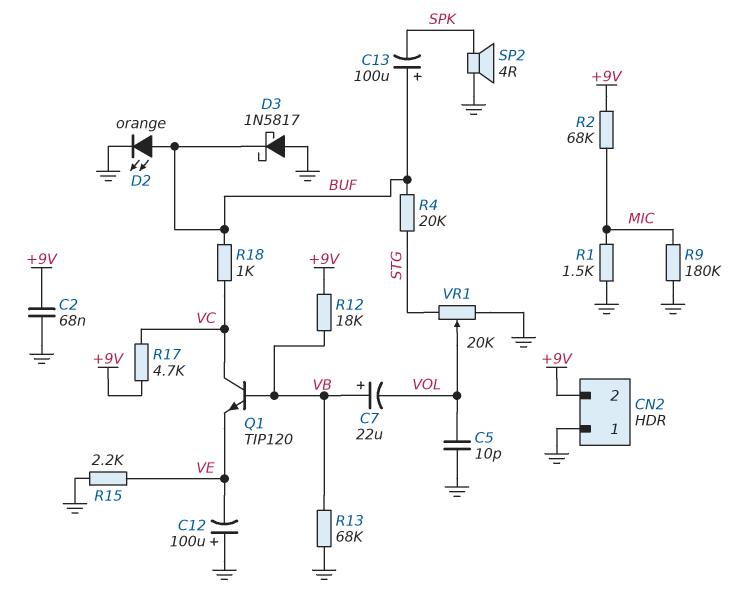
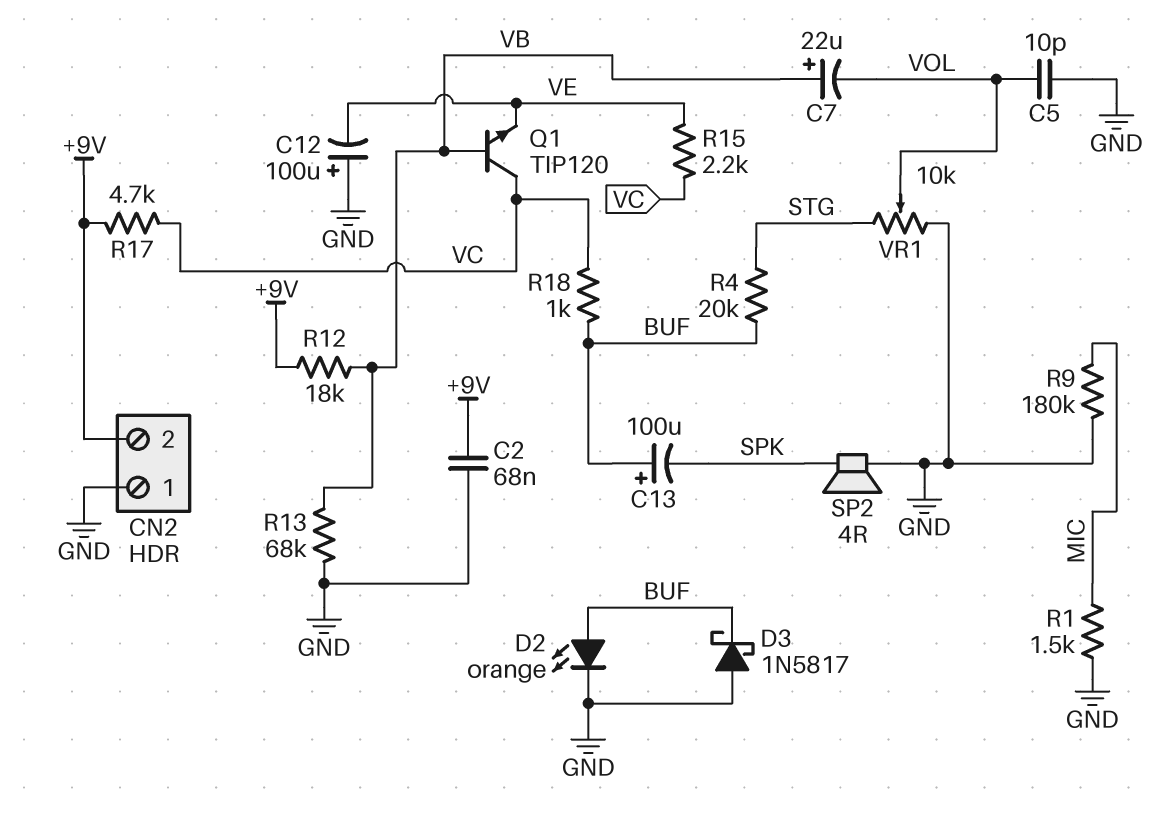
R2: 68k (+9V, MIC) -> none
R15: 2.2k (GND, VE) -> 2.2k (VC, VE)
VR1: 20k (GND, STG, wiper VOL) -> 10k (GND, STG, wiper VOL)

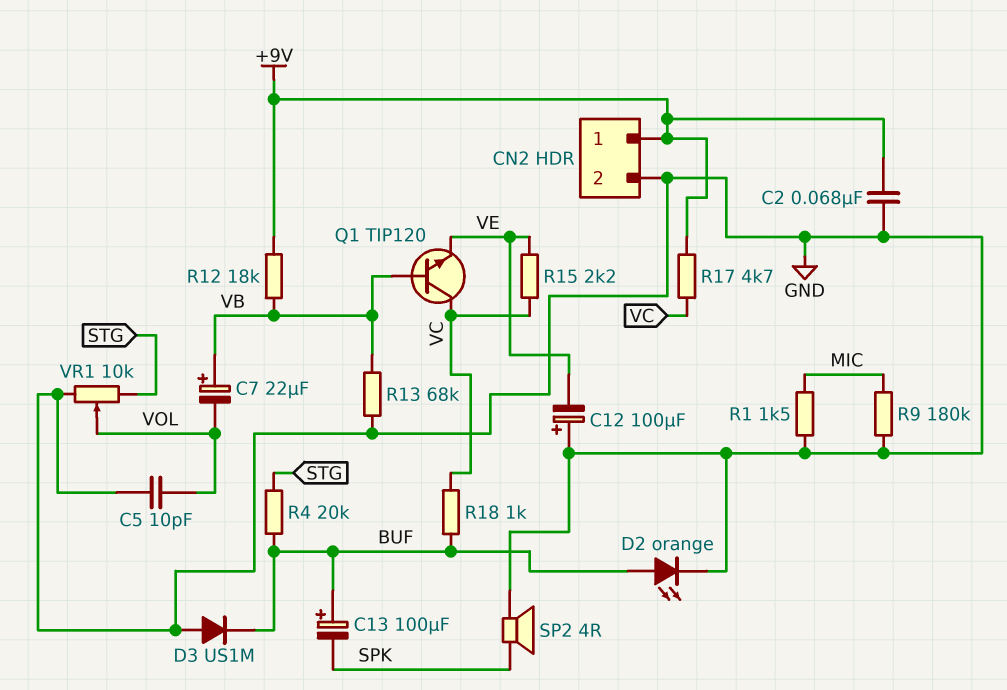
CN2 pin 1: GND -> +9V
CN2 pin 2: +9V -> GND
D3: schottky 1N5817 (A GND, K BUF) -> diode US1M (A GND, K BUF)

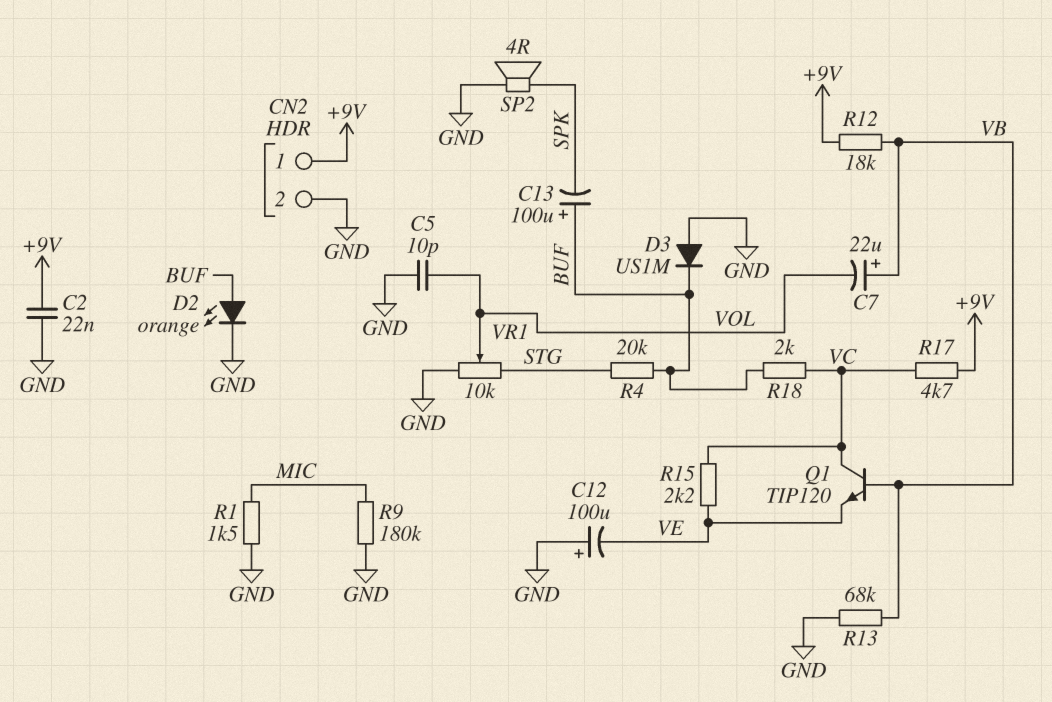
C2: 68nF (+9V, GND) -> 22nF (+9V, GND)
R18: 1k (BUF, VC) -> 2k (BUF, VC)

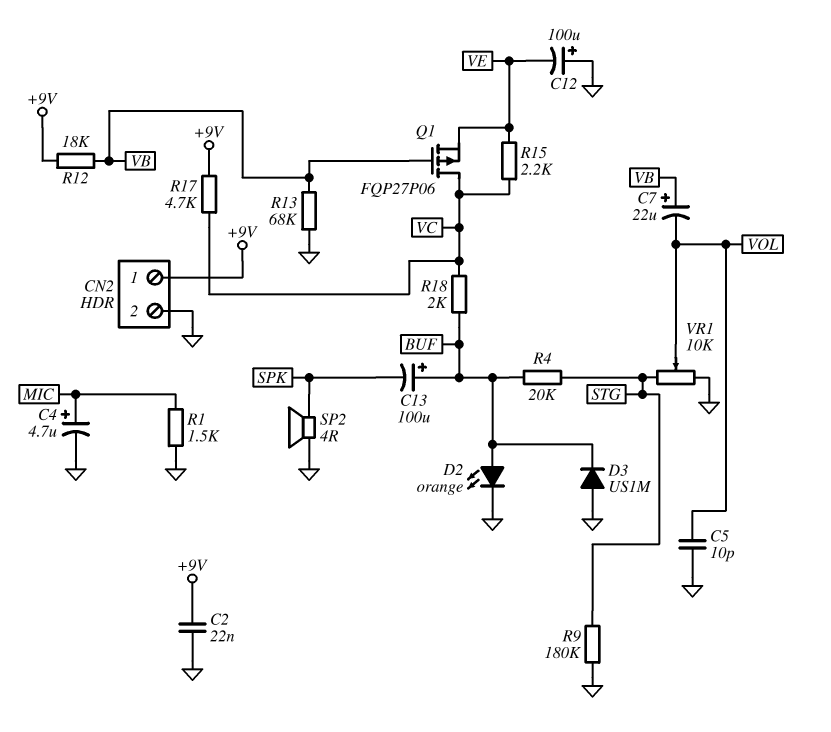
C4: none -> 4.7uF (plus MIC, minus GND)
Q1: NPN TIP120 (B VB, C VC, E VE) -> PMOS FQP27P06 (G VB, D VC, S VE)
R9: 180k (GND, MIC) -> 180k (GND, STG)

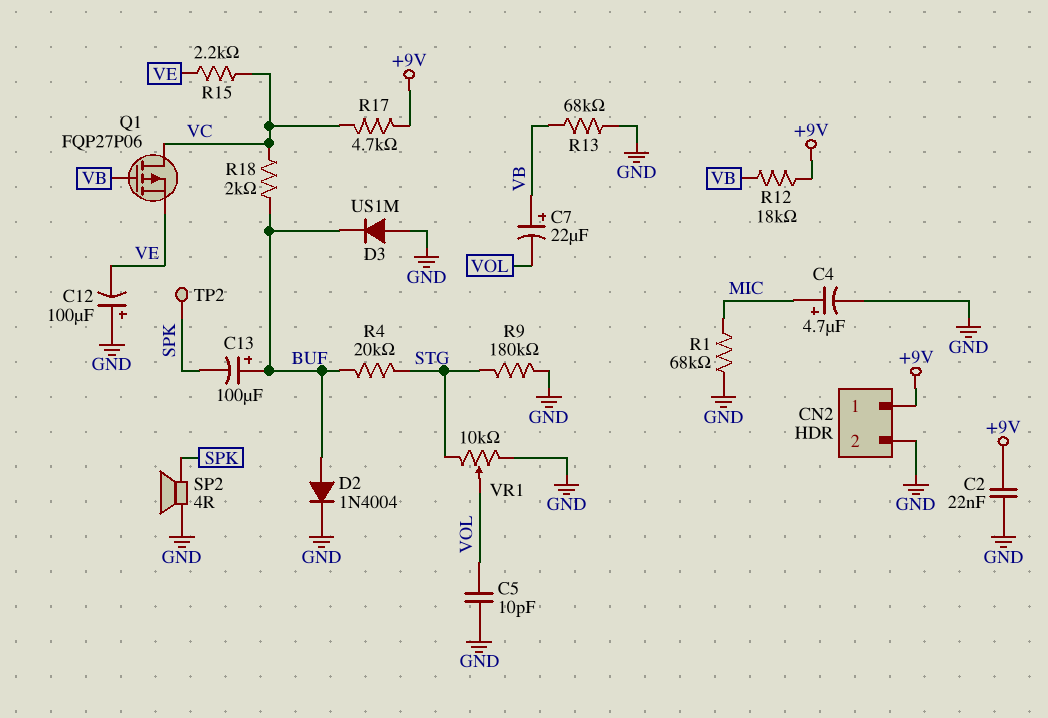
D2: LED orange (A BUF, K GND) -> diode 1N4004 (A BUF, K GND)
R1: 1.5k (GND, MIC) -> 68k (GND, MIC)
TP2: none -> test point (SPK)

